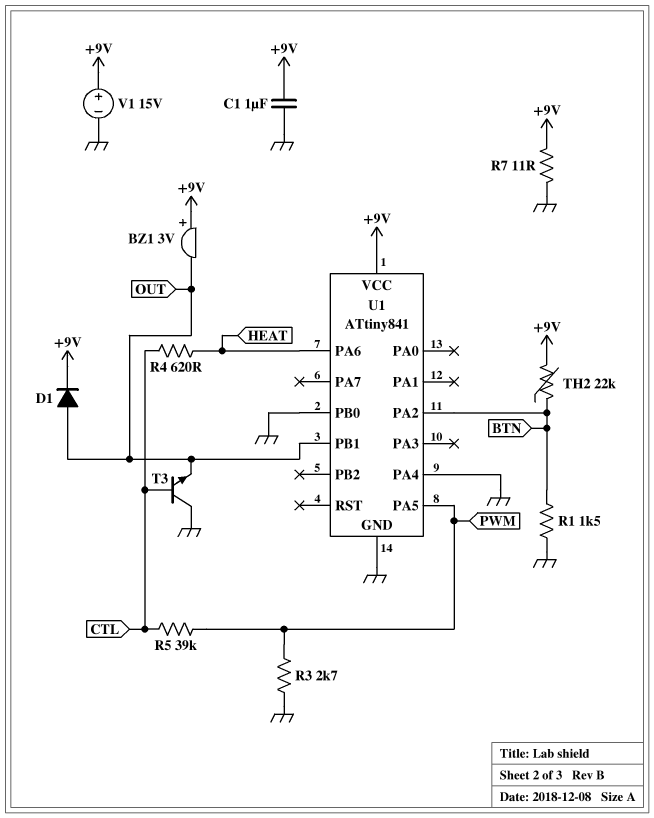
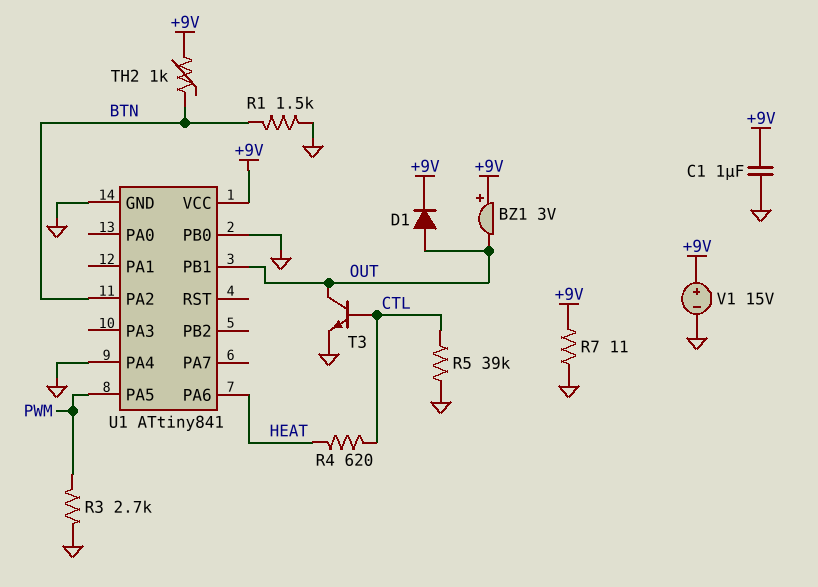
R5: 39k (CTL, PWM) -> 39k (CTL, GND)
T3: NPN (B CTL, C GND, E OUT) -> NPN (B CTL, C OUT, E GND)
TH2: 22k (+9V, BTN) -> 1k (+9V, BTN)

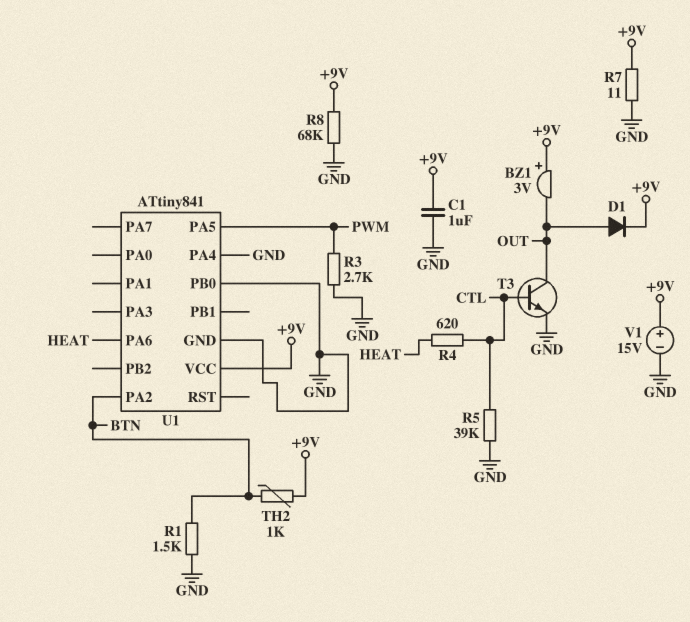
R8: none -> 68k (+9V, GND)
U1 pin PB1: OUT -> none

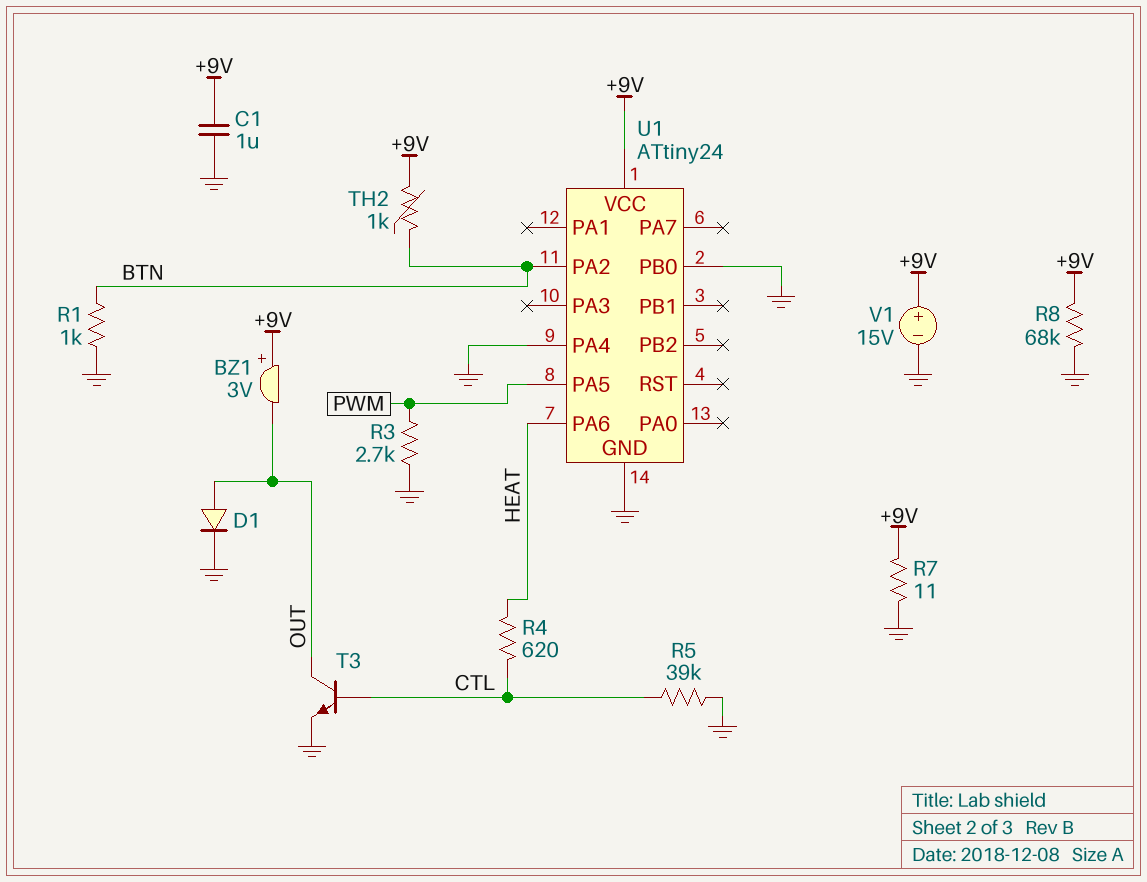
D1: diode (A OUT, K +9V) -> diode (A OUT, K GND)
R1: 1.5k (BTN, GND) -> 1k (BTN, GND)
U1: ATtiny841 -> ATtiny24

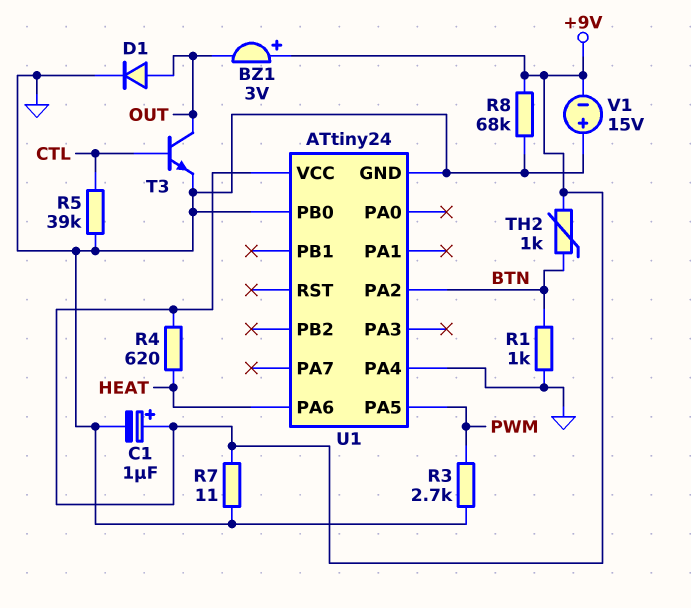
C1: 1uF (+9V, GND) -> 1uF (plus +9V, minus GND)
R4: 620 (CTL, HEAT) -> 620 (+9V, HEAT)
V1: 15V (plus +9V, minus GND) -> 15V (plus GND, minus +9V)

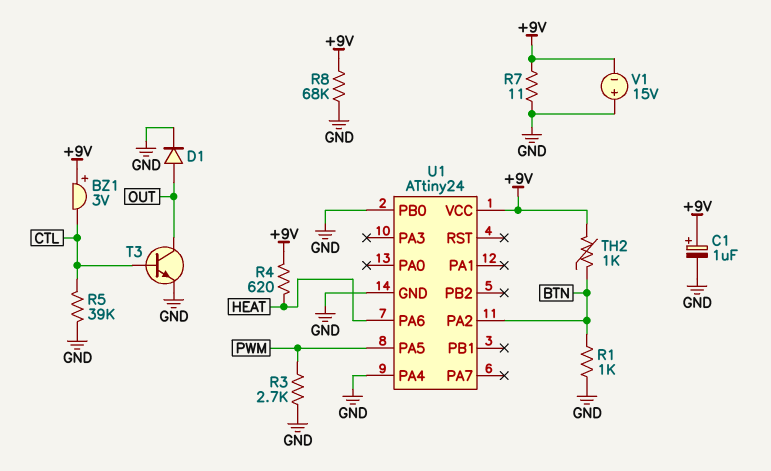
BZ1: buzzer 3V (plus +9V, minus OUT) -> buzzer 3V (plus +9V, minus CTL)

